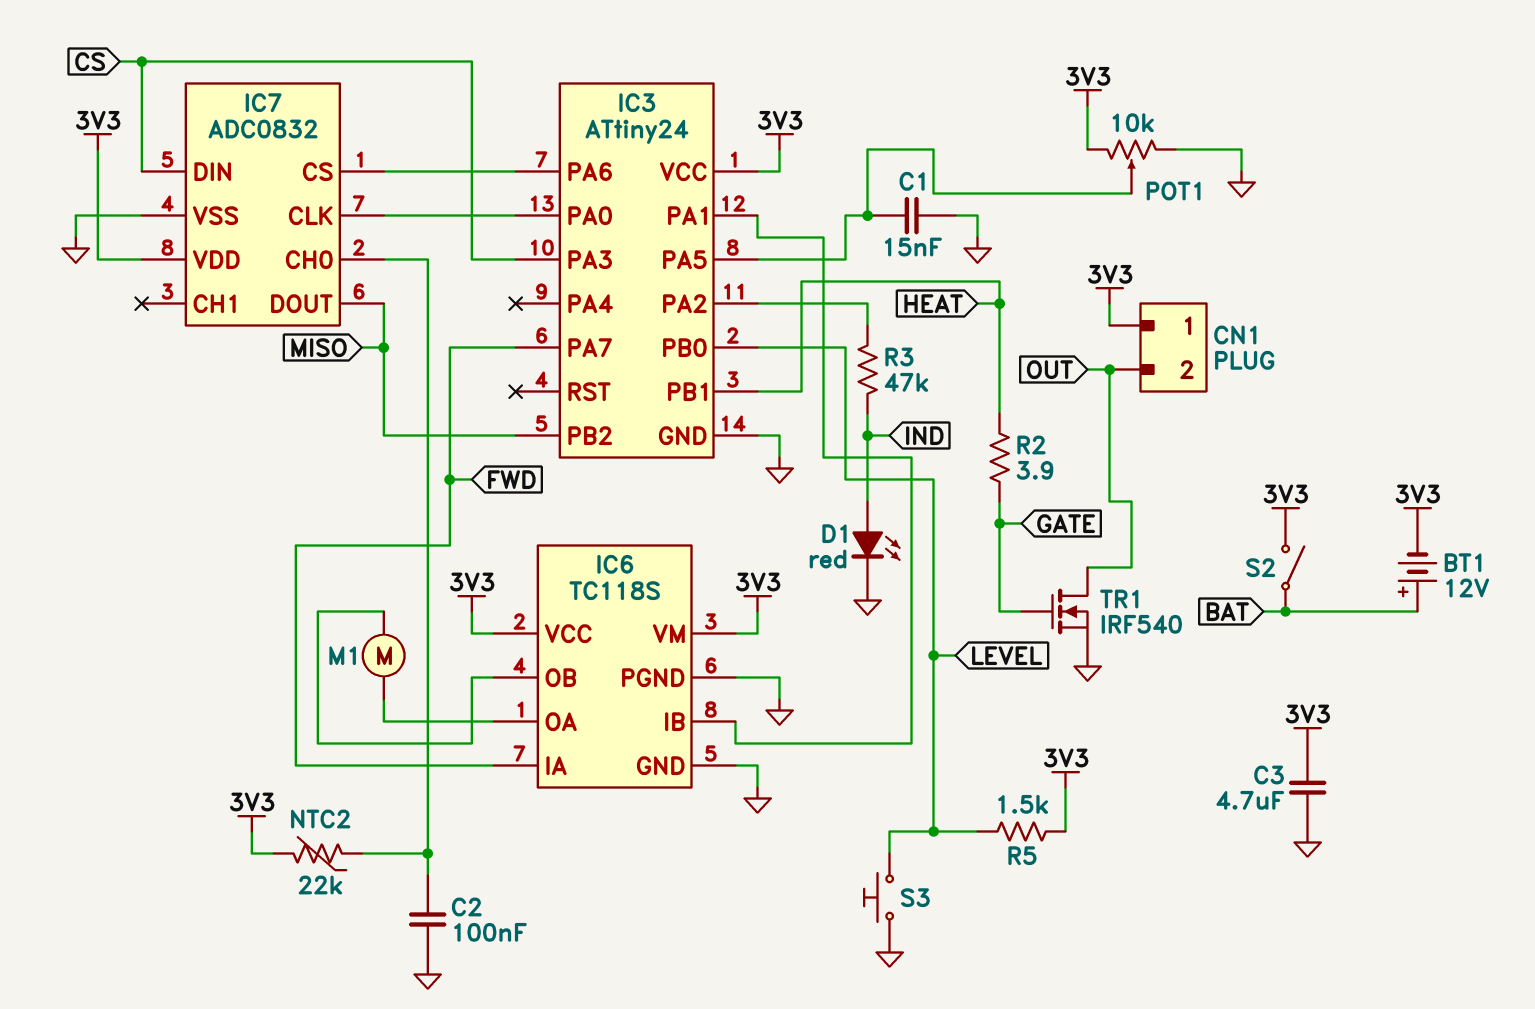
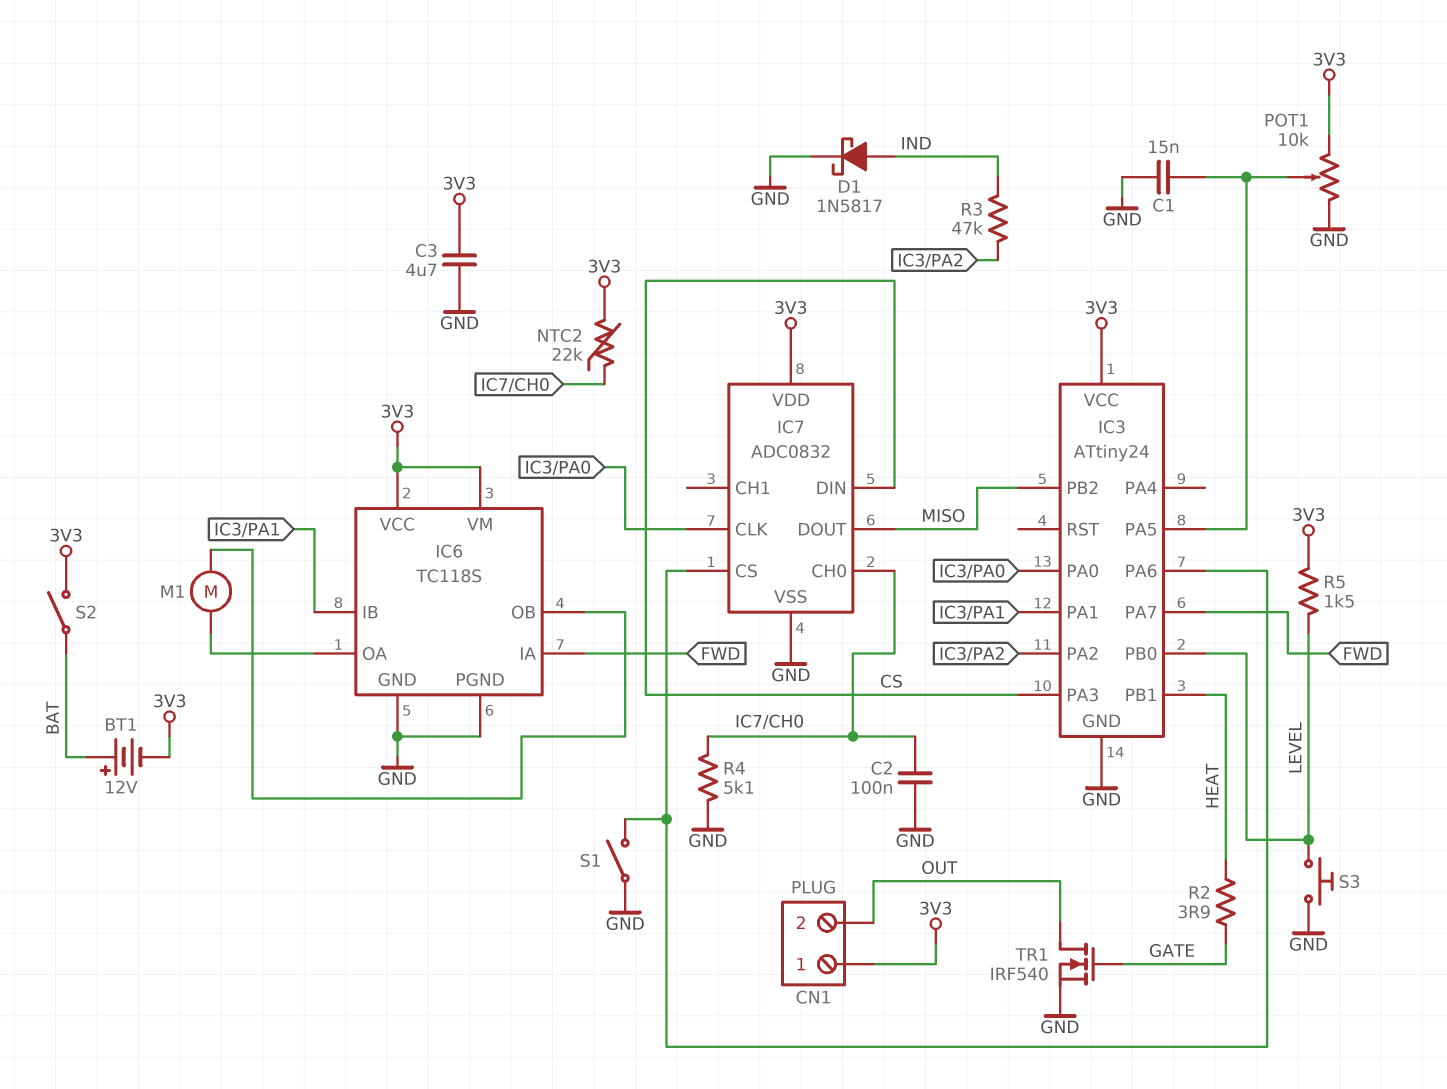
D1: LED red (A IND, K GND) -> schottky 1N5817 (A IND, K GND)
R4: none -> 5.1k (GND, IC7/CH0)
S1: none -> switch (GND, IC3/PA6)

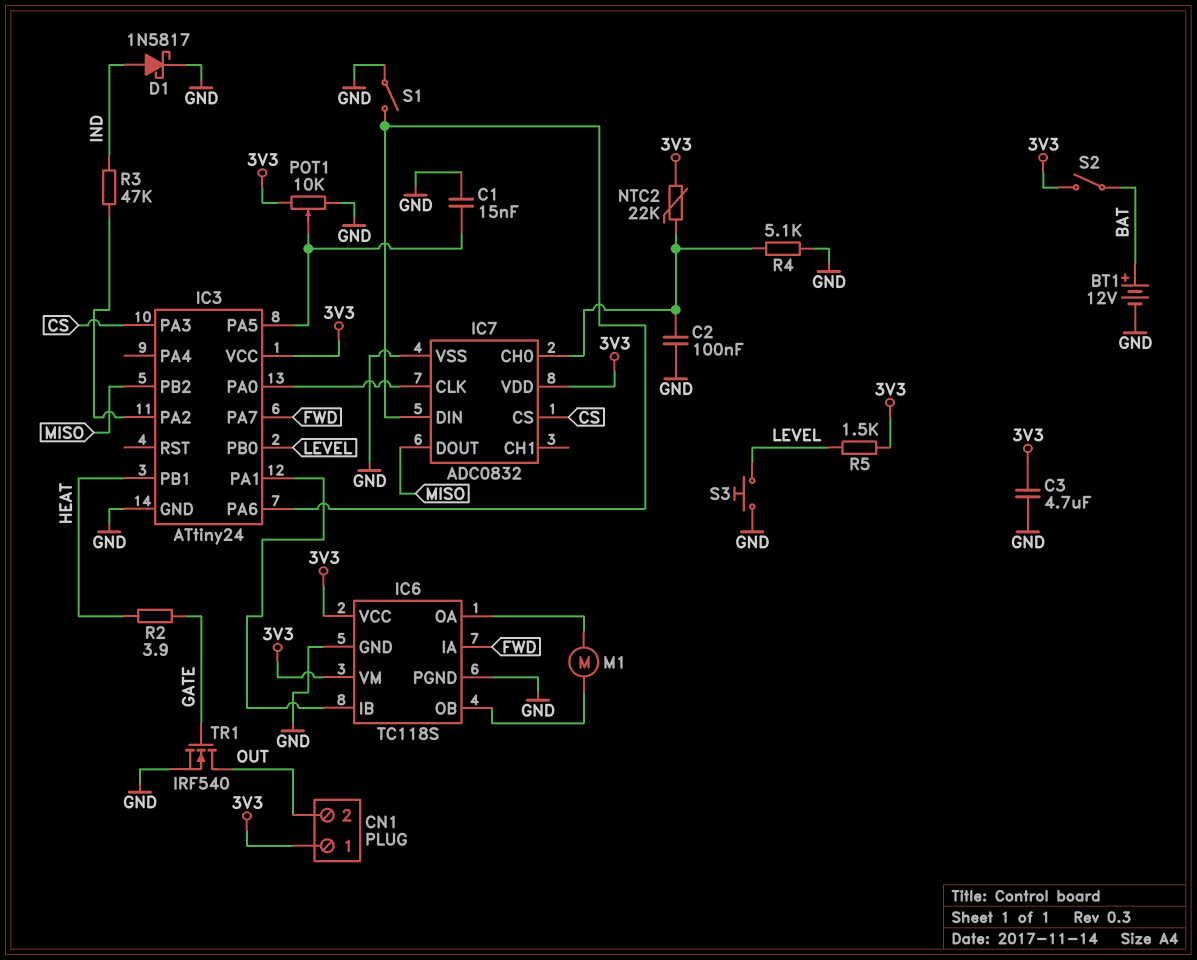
BT1: 12V (plus BAT, minus 3V3) -> 12V (plus BAT, minus GND)
IC7 pin CS: IC3/PA6 -> CS
IC7 pin DIN: CS -> IC3/PA6

